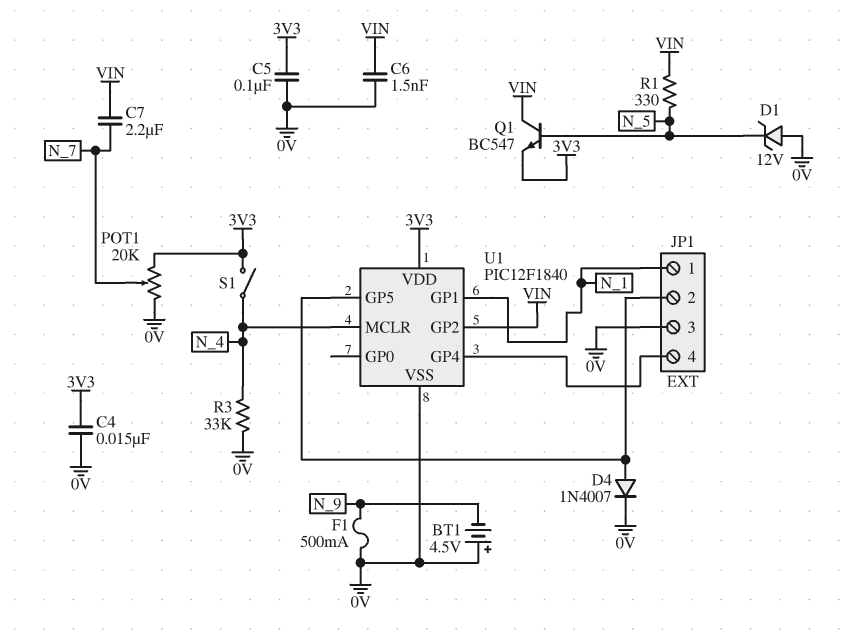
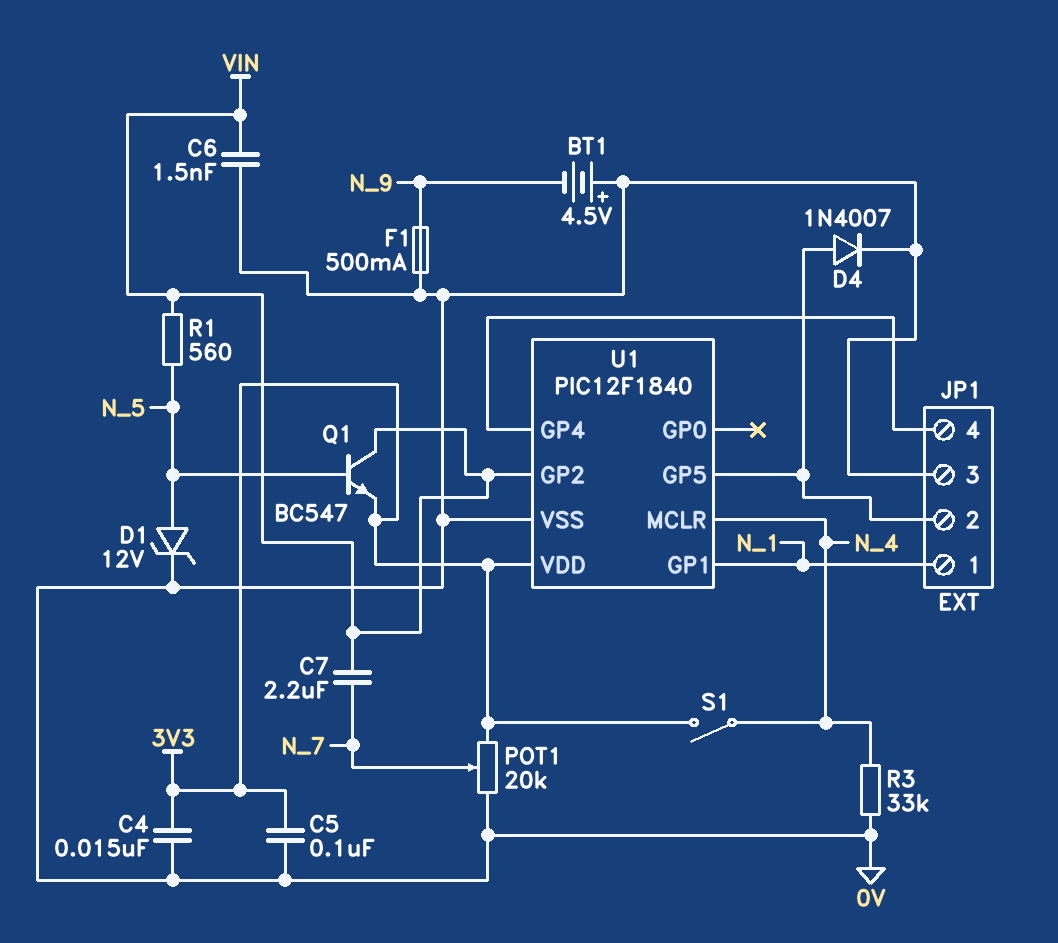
D1: zener 12V (A 0V, K N_5) -> zener 12V (A N_5, K 0V)
R1: 330 (N_5, VIN) -> 560 (N_5, VIN)

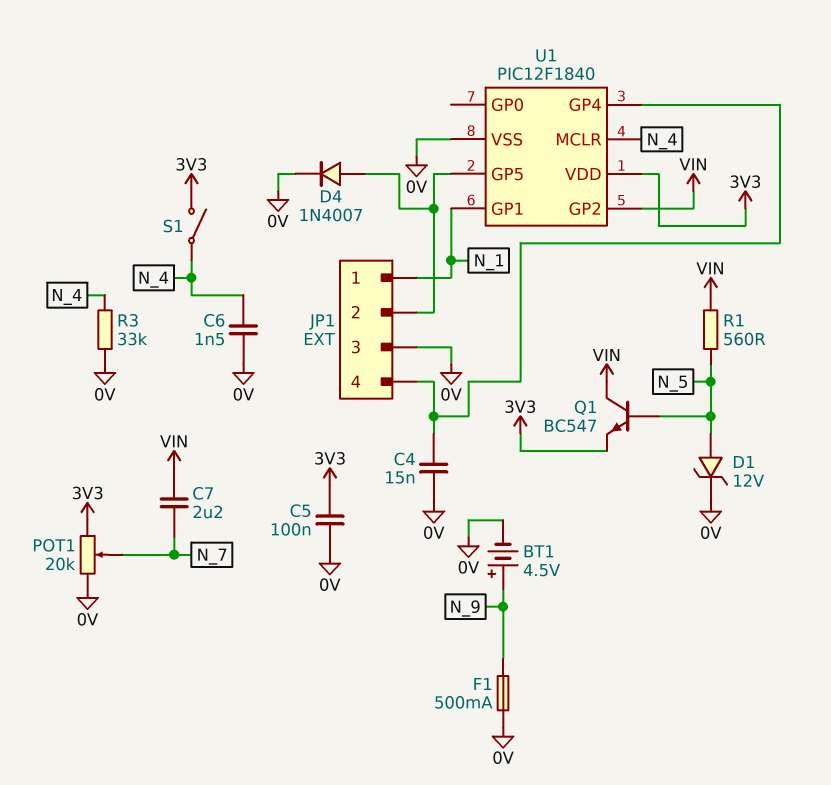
BT1: 4.5V (plus 0V, minus N_9) -> 4.5V (plus N_9, minus 0V)
C4: 15nF (0V, 3V3) -> 15nF (0V, JP1/4)
C6: 1.5nF (0V, VIN) -> 1.5nF (0V, N_4)

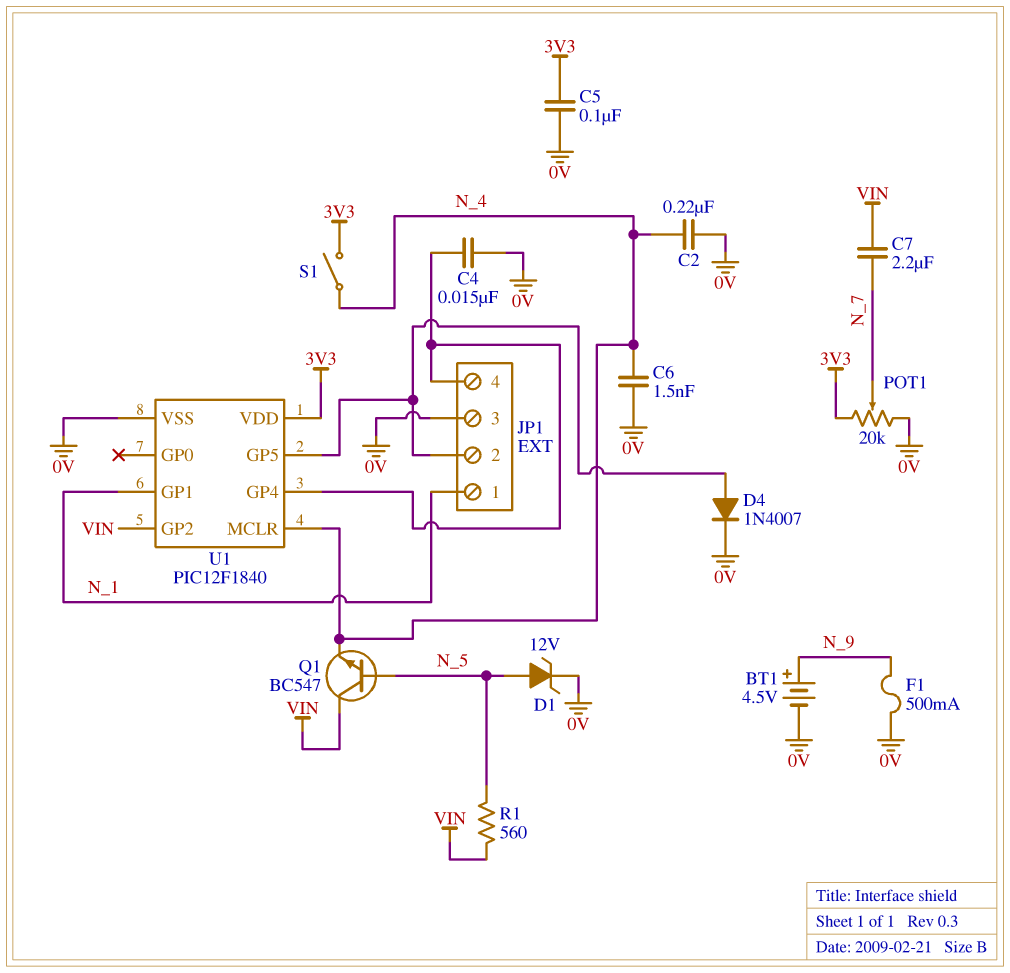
C2: none -> 220nF (0V, N_4)
Q1: NPN BC547 (B N_5, C VIN, E 3V3) -> NPN BC547 (B N_5, C VIN, E N_4)
R3: 33k (0V, N_4) -> none

